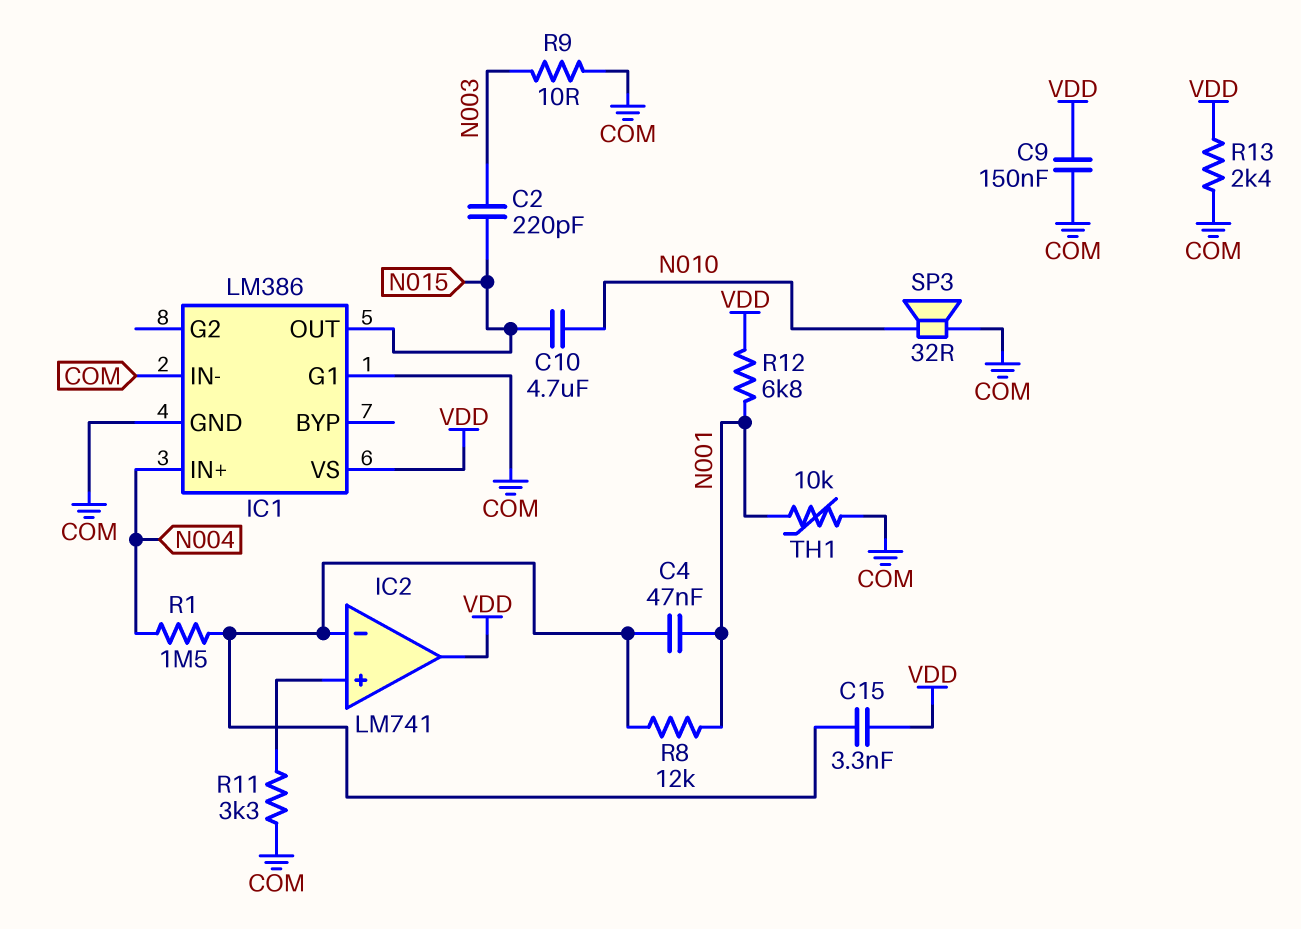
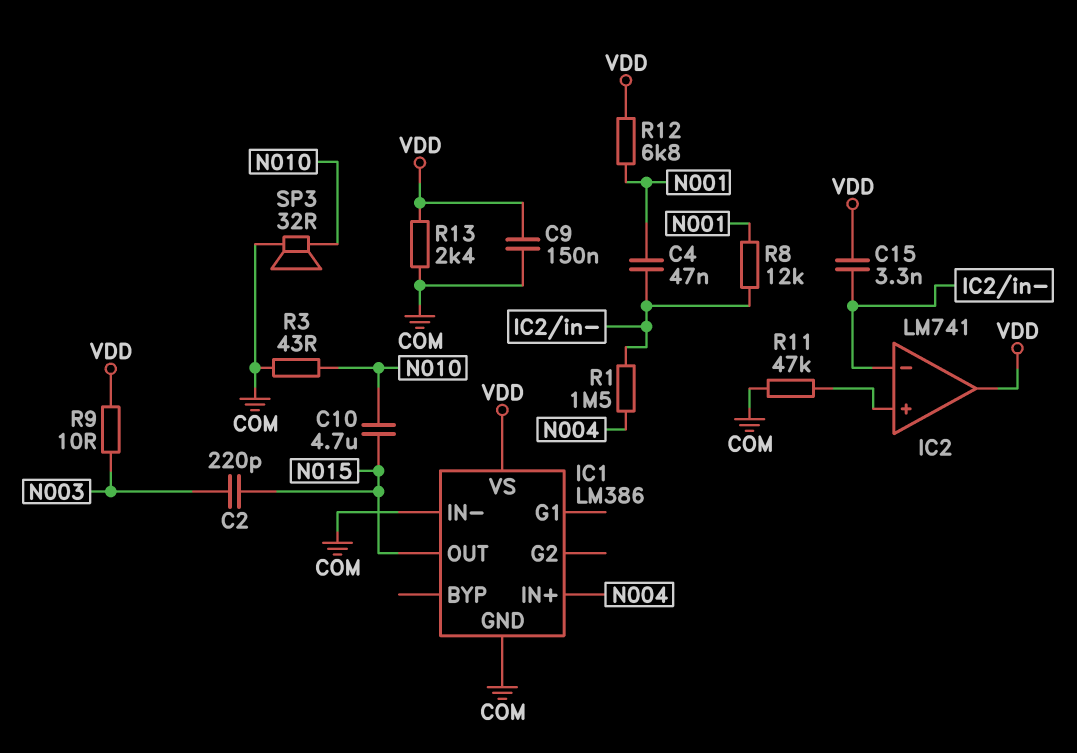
IC1 pin G1: COM -> none
R3: none -> 43 (COM, N010)
R9: 10 (COM, N003) -> 10 (N003, VDD)
R11: 3.3k (COM, IC2/in+) -> 47k (COM, IC2/in+)
TH1: 10k (COM, N001) -> none

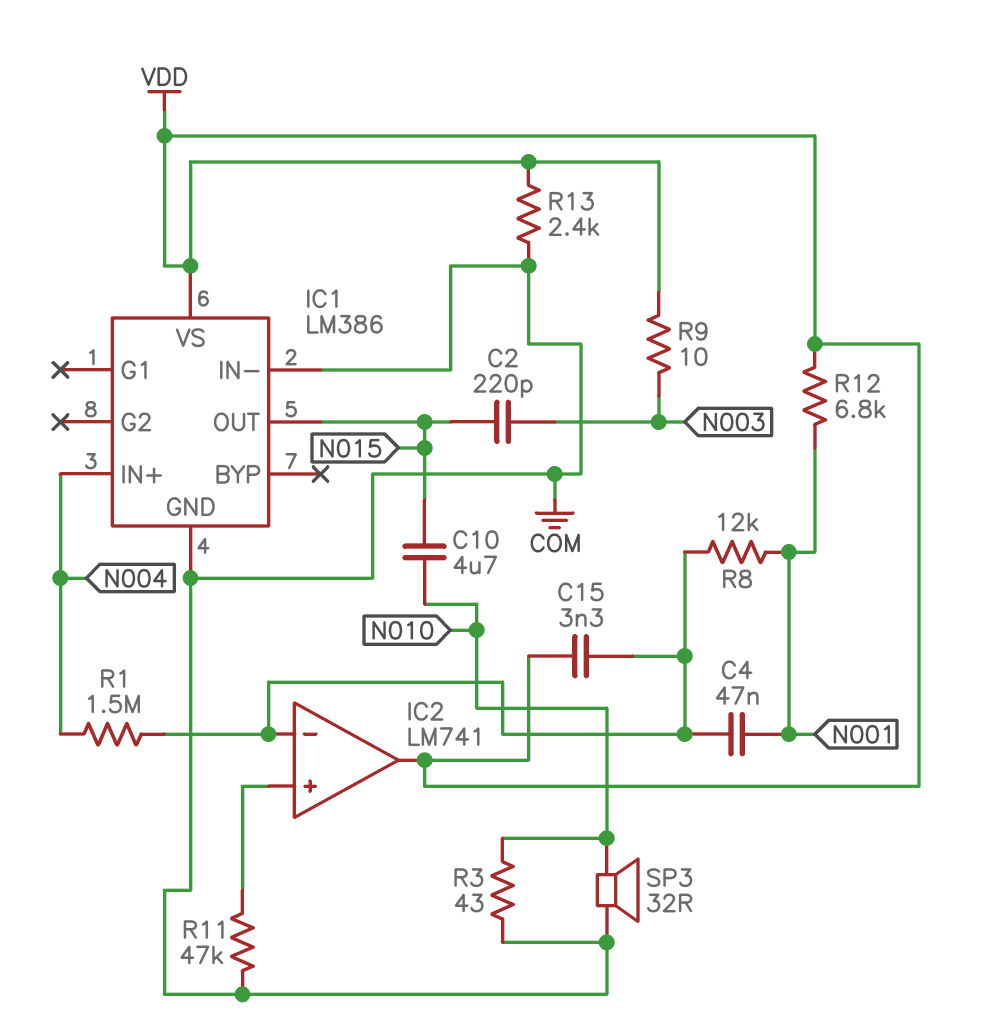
C9: 150nF (COM, VDD) -> none

